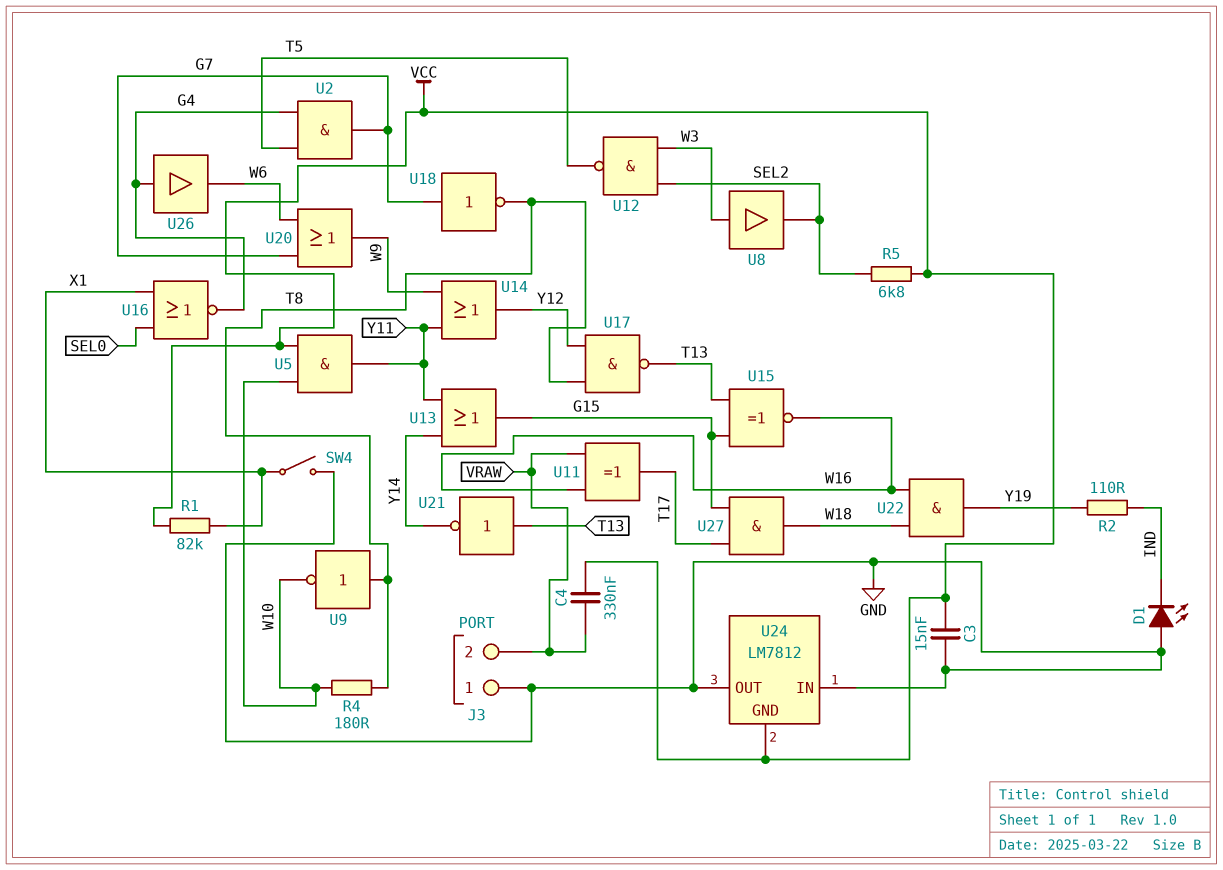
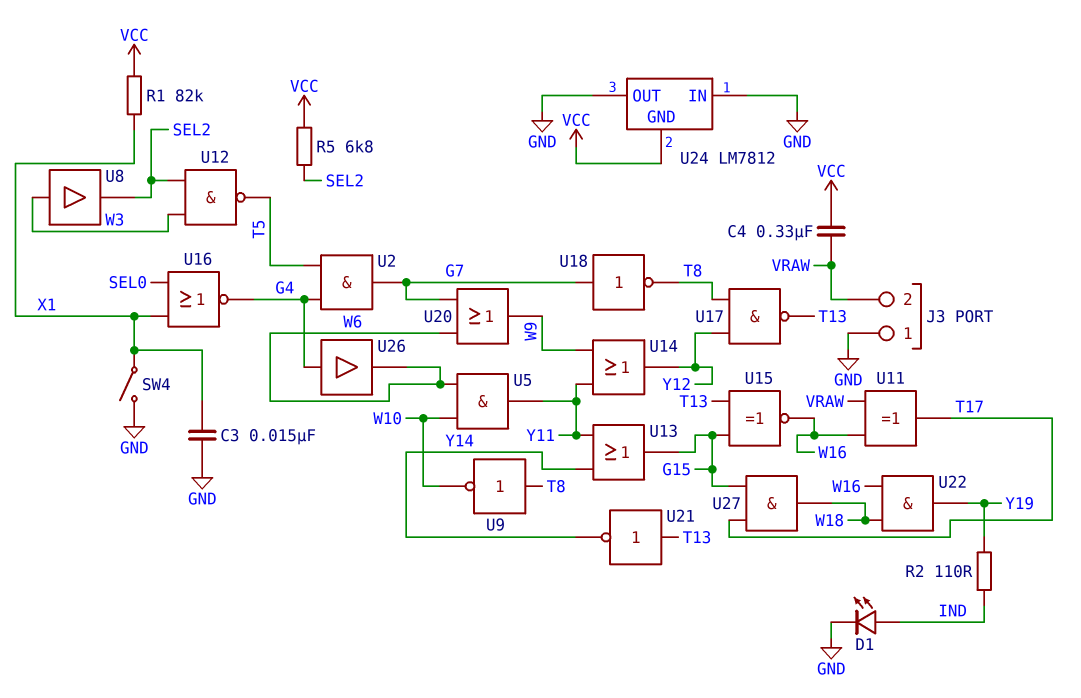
C3: 15nF (GND, VCC) -> 15nF (GND, X1)
D1: LED (A GND, K IND) -> LED (A IND, K GND)
R4: 180 (T8, W10) -> none
U5: AND (in VCC, in W10, out Y11) -> AND (in W6, in W10, out Y11)

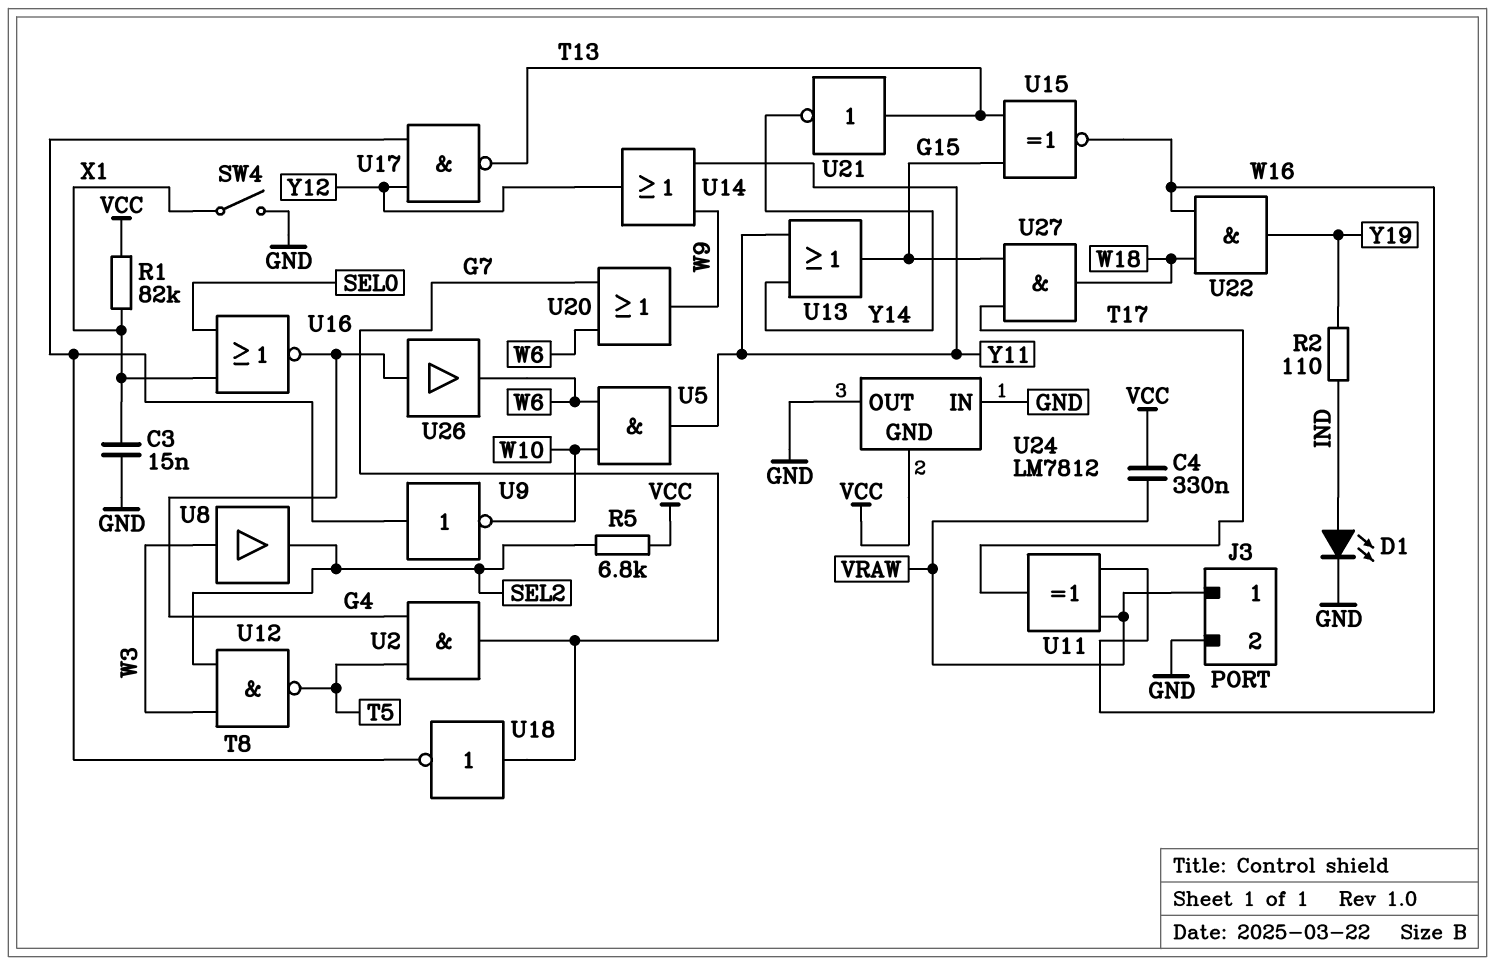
J3 pin 1: GND -> VRAW
J3 pin 2: VRAW -> GND

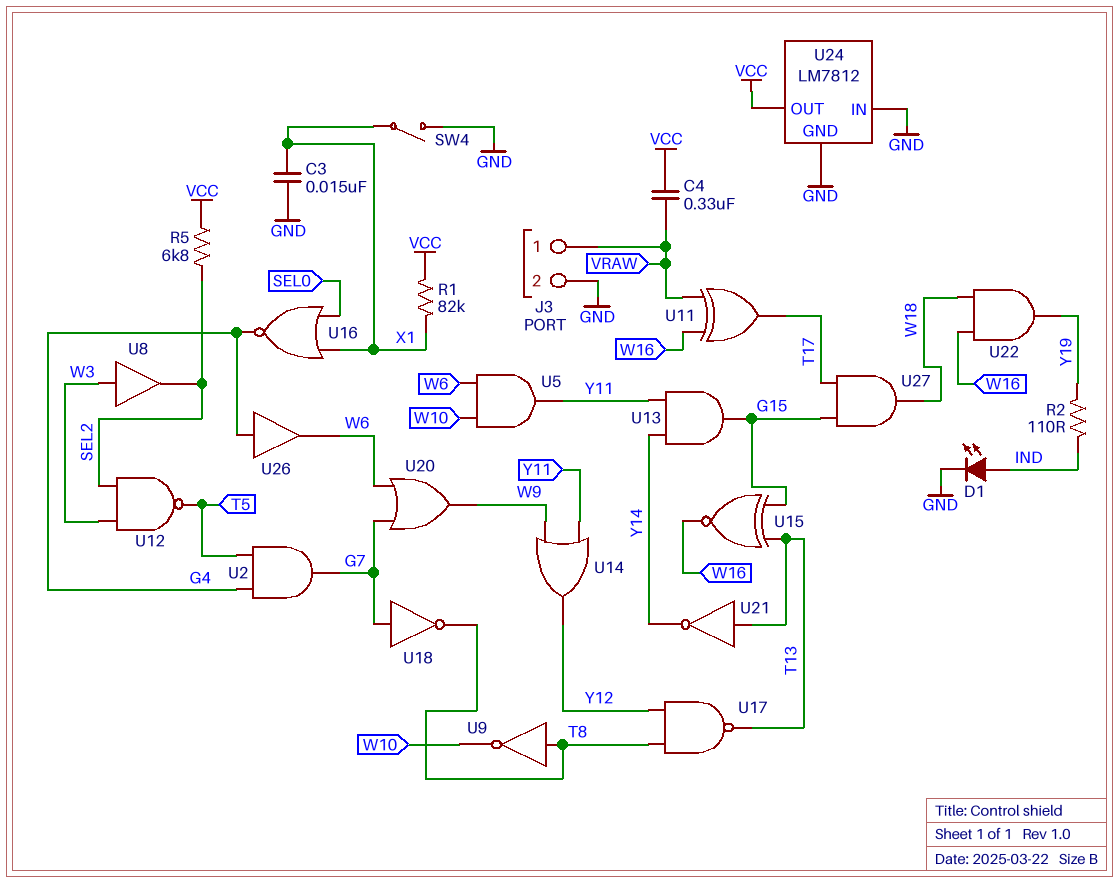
U13: OR (in Y11, in Y14, out G15) -> AND (in Y11, in Y14, out G15)
U24 pin GND: VCC -> GND
U24 pin OUT: GND -> VCC

